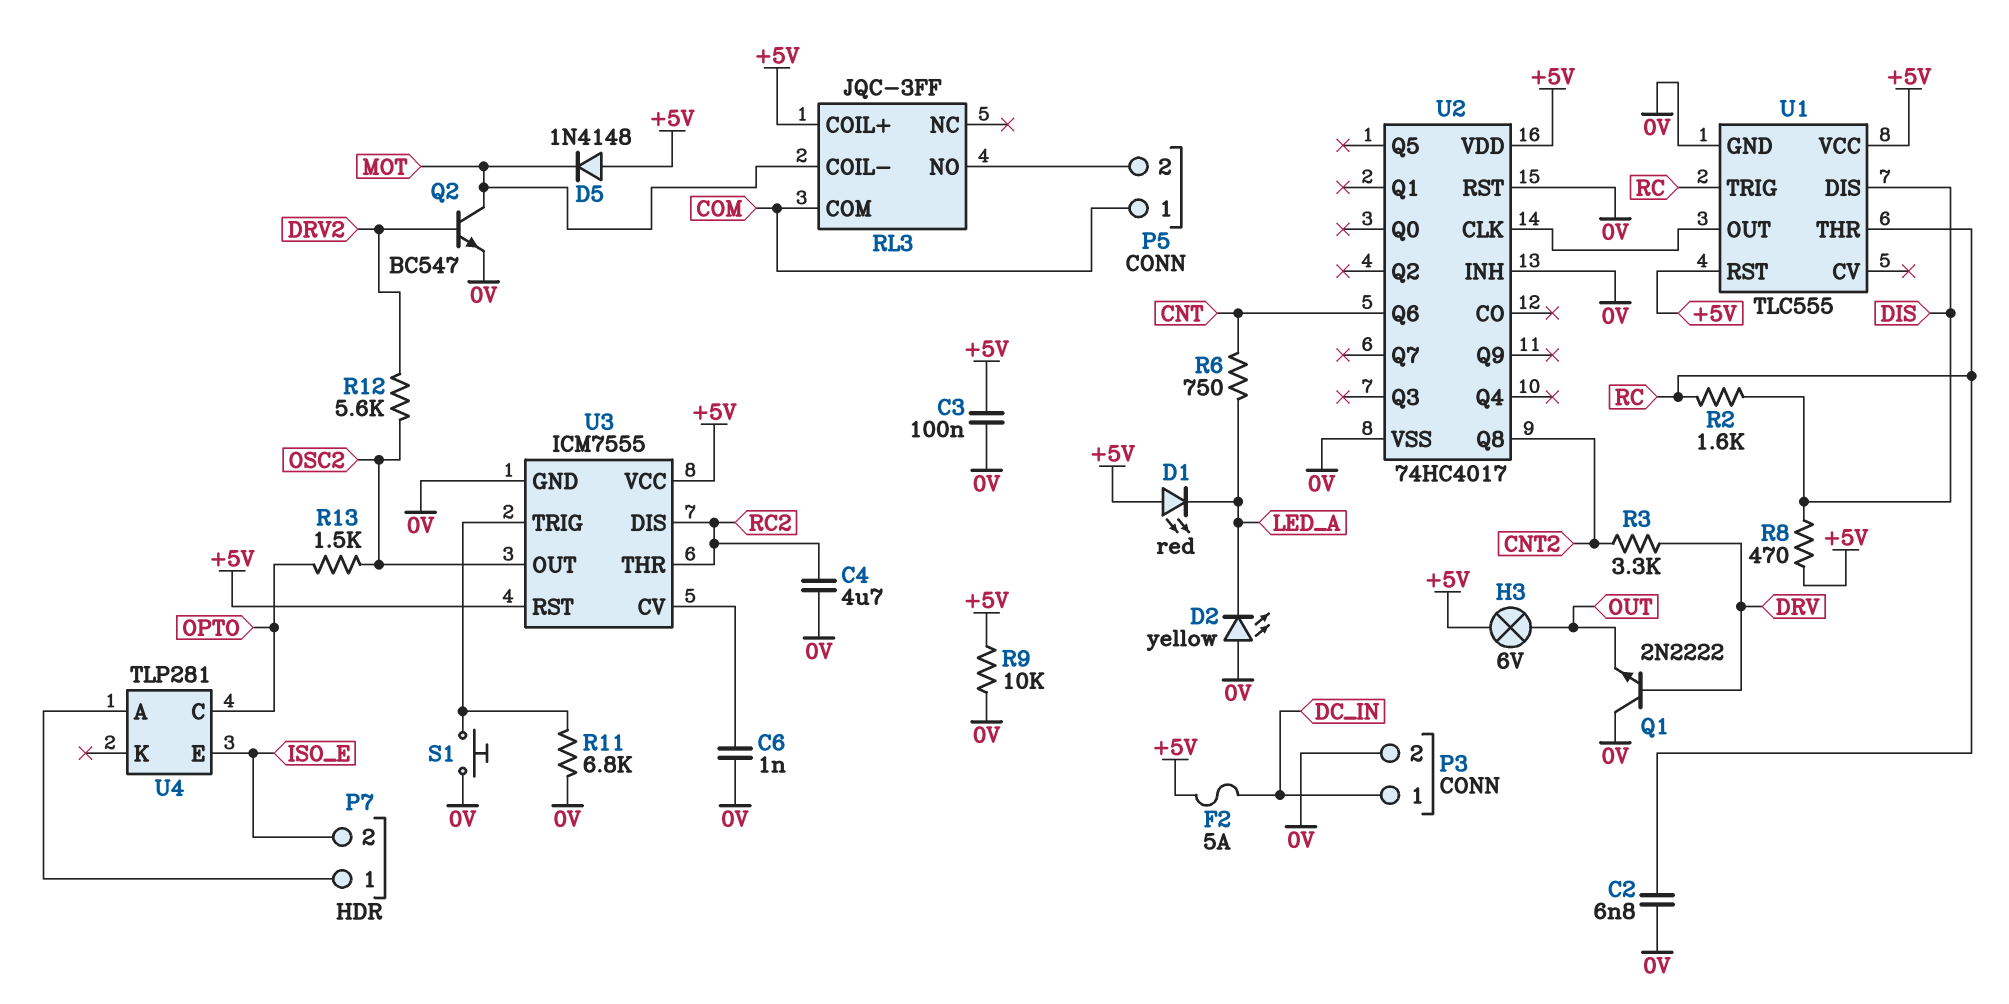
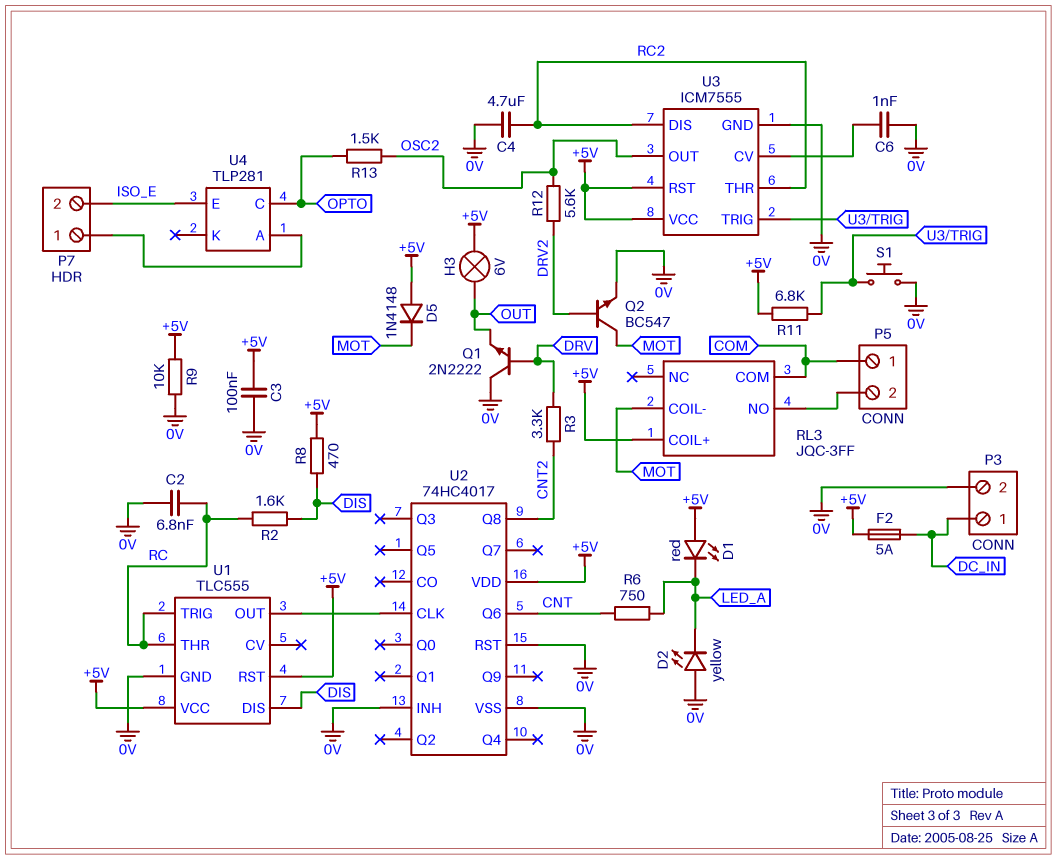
R11: 6.8k (0V, U3/TRIG) -> 6.8k (+5V, U3/TRIG)

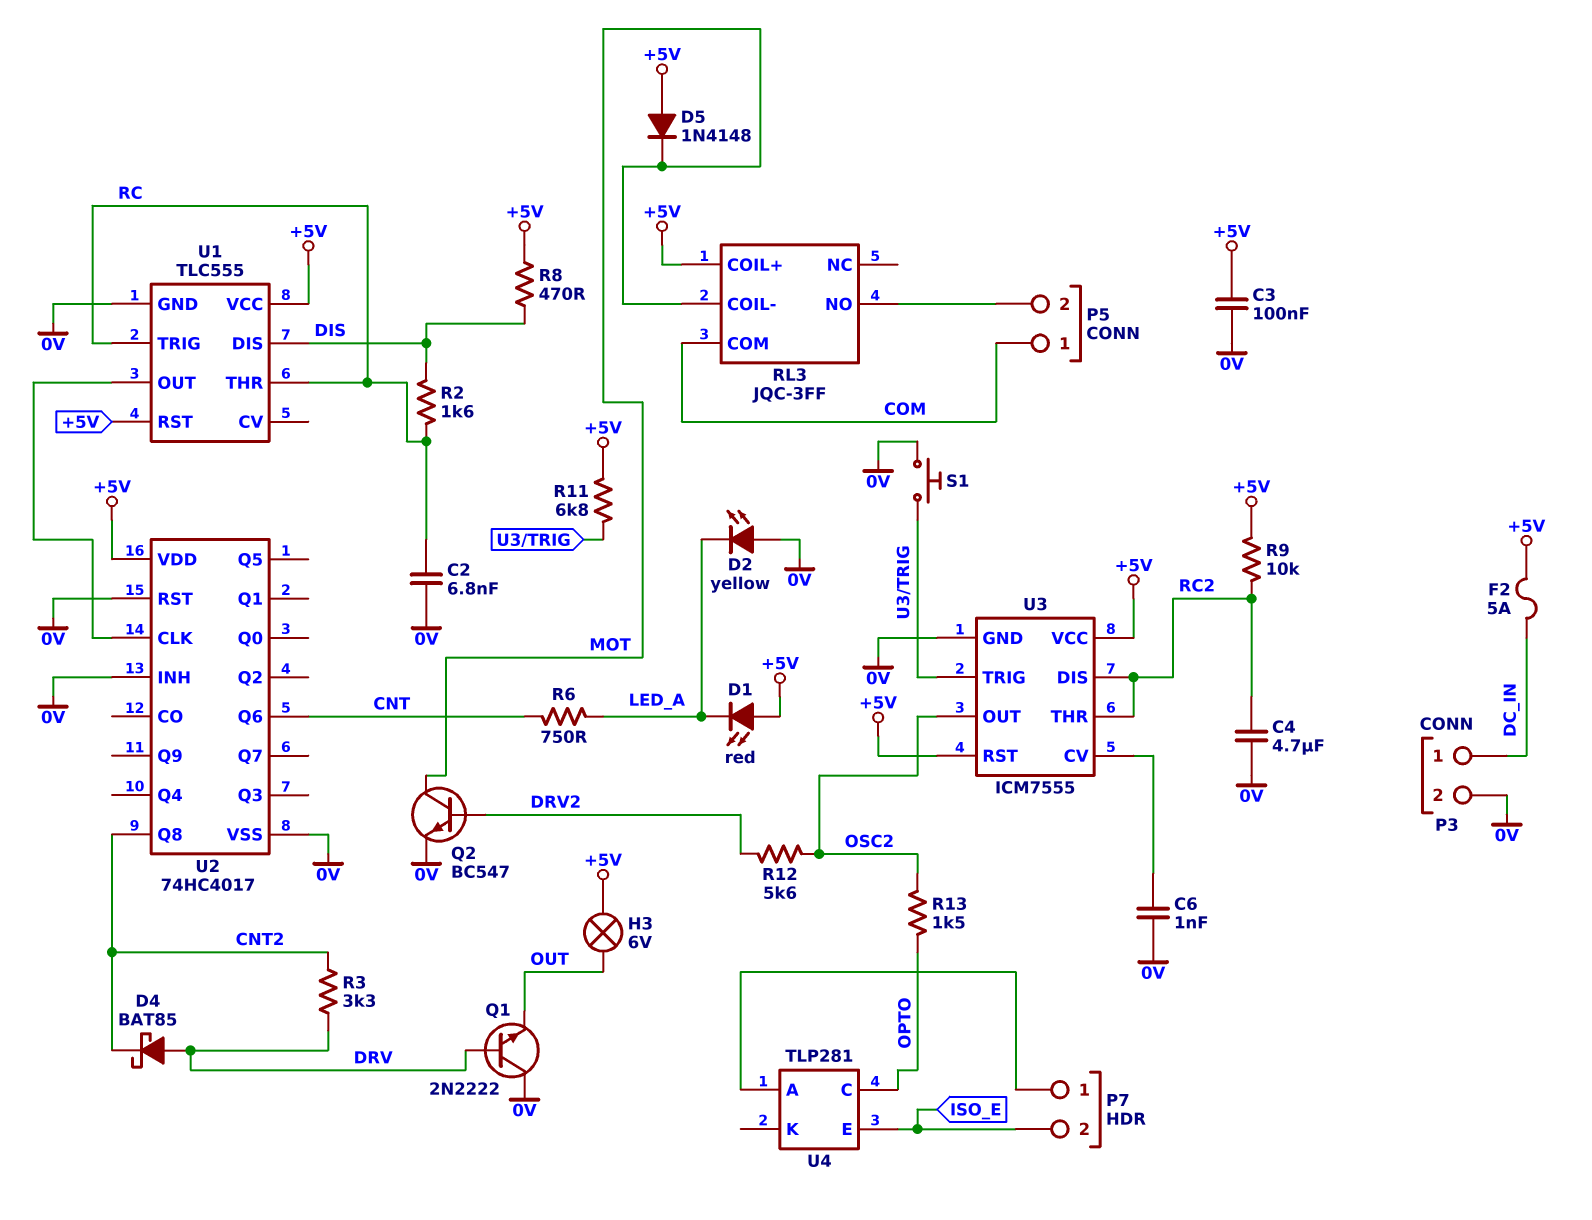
D4: none -> schottky BAT85 (A DRV, K CNT2)
R9: 10k (+5V, 0V) -> 10k (+5V, RC2)

